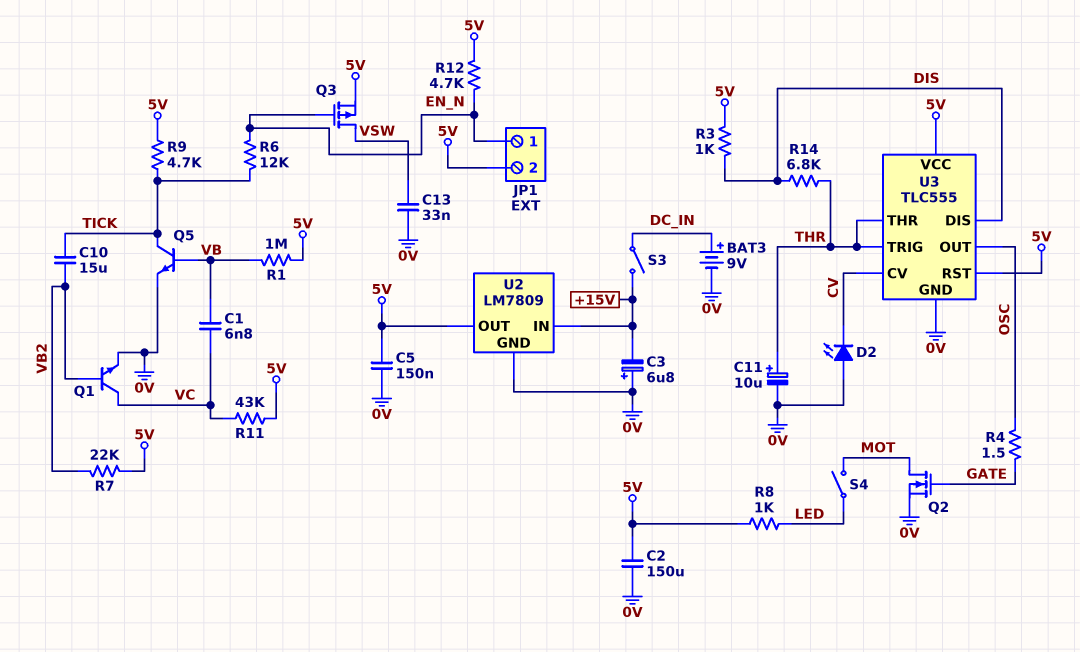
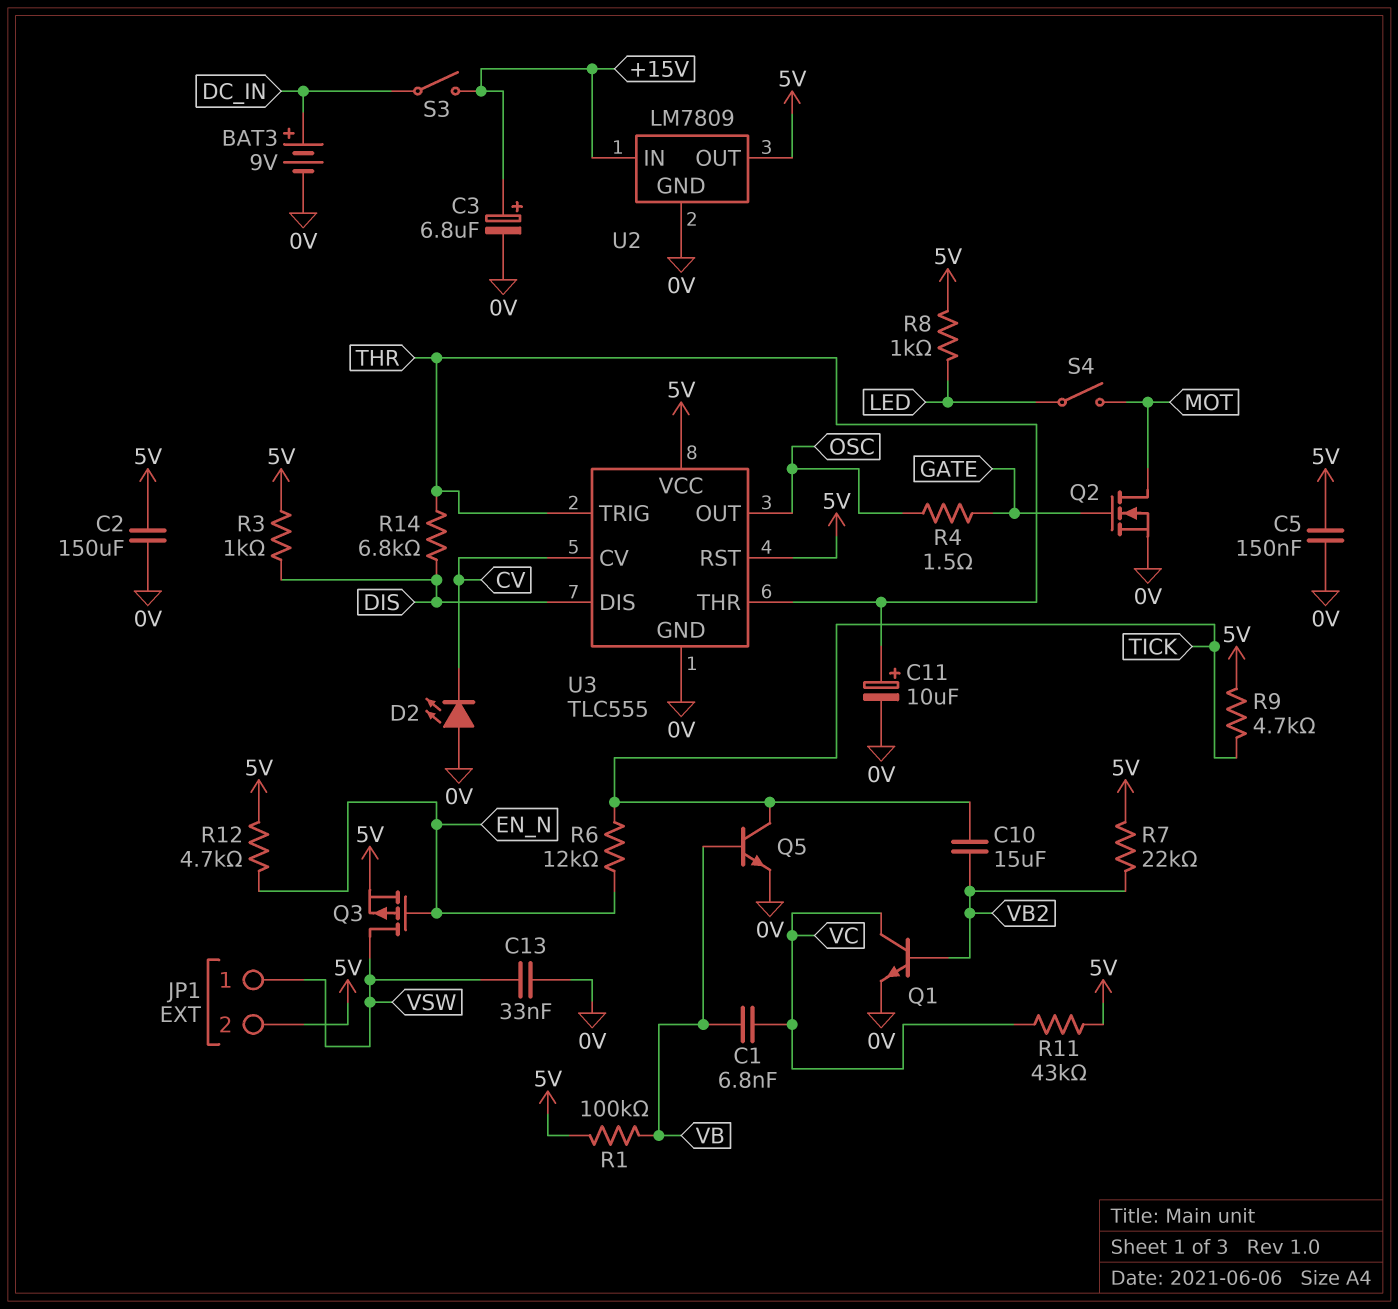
C3: 6.8uF (plus 0V, minus +15V) -> 6.8uF (plus +15V, minus 0V)
JP1 pin 1: EN_N -> VSW
R1: 1M (5V, VB) -> 100k (5V, VB)

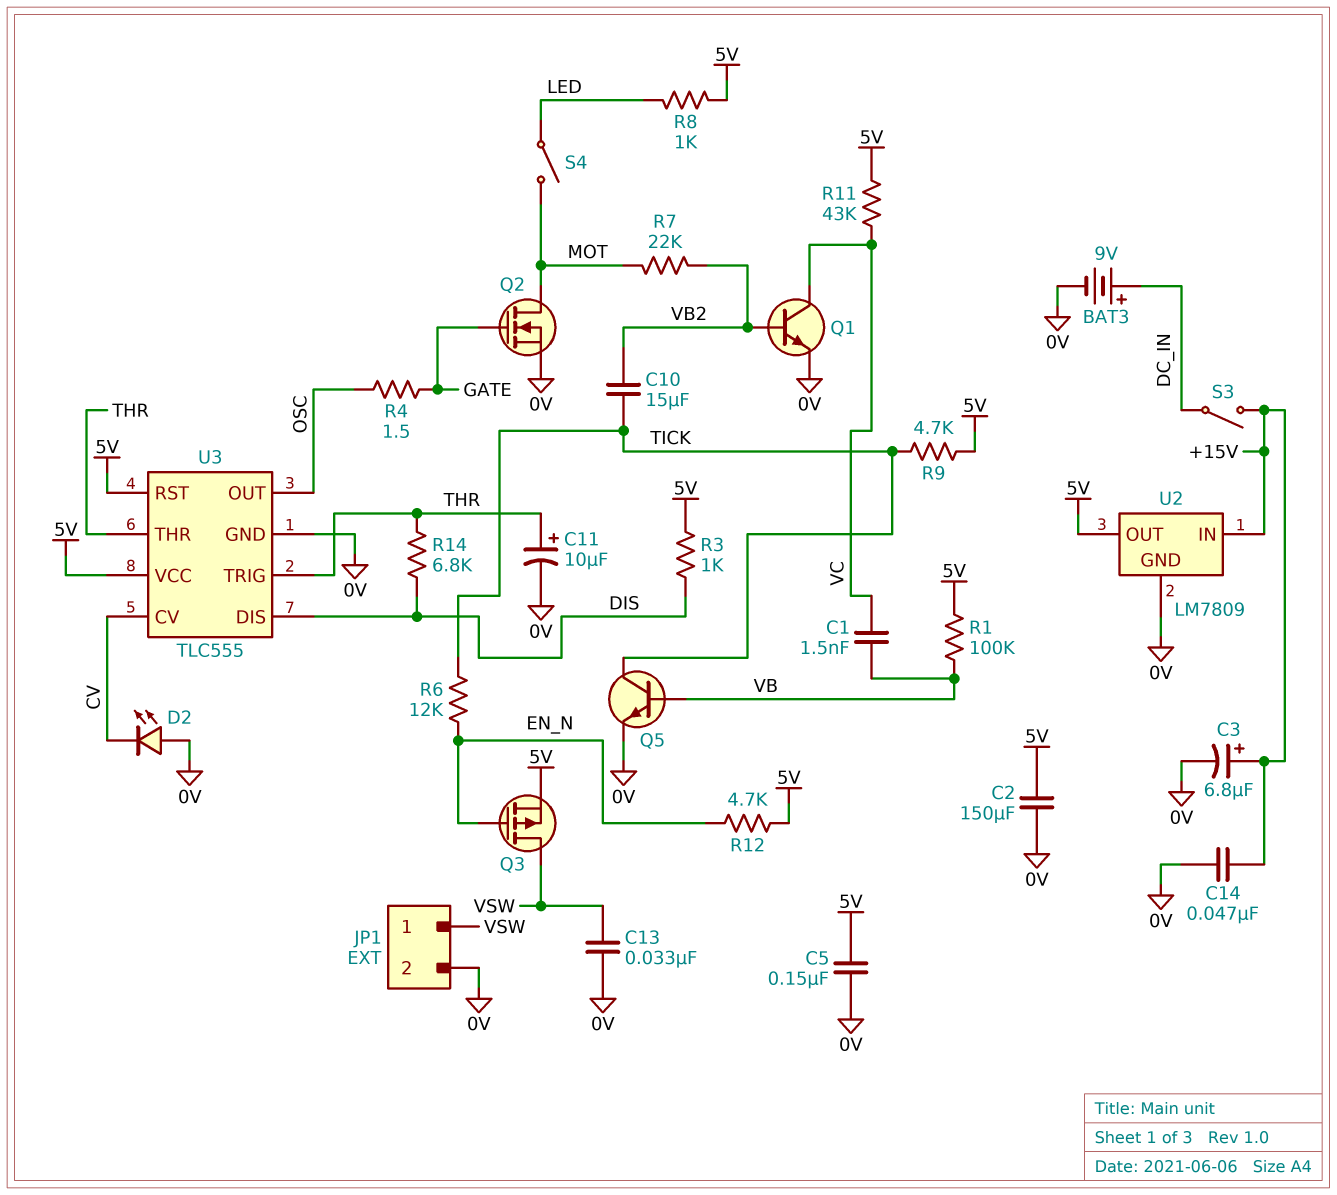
C1: 6.8nF (VB, VC) -> 1.5nF (VB, VC)
C14: none -> 47nF (+15V, 0V)
JP1 pin 2: 5V -> 0V
R7: 22k (5V, VB2) -> 22k (MOT, VB2)

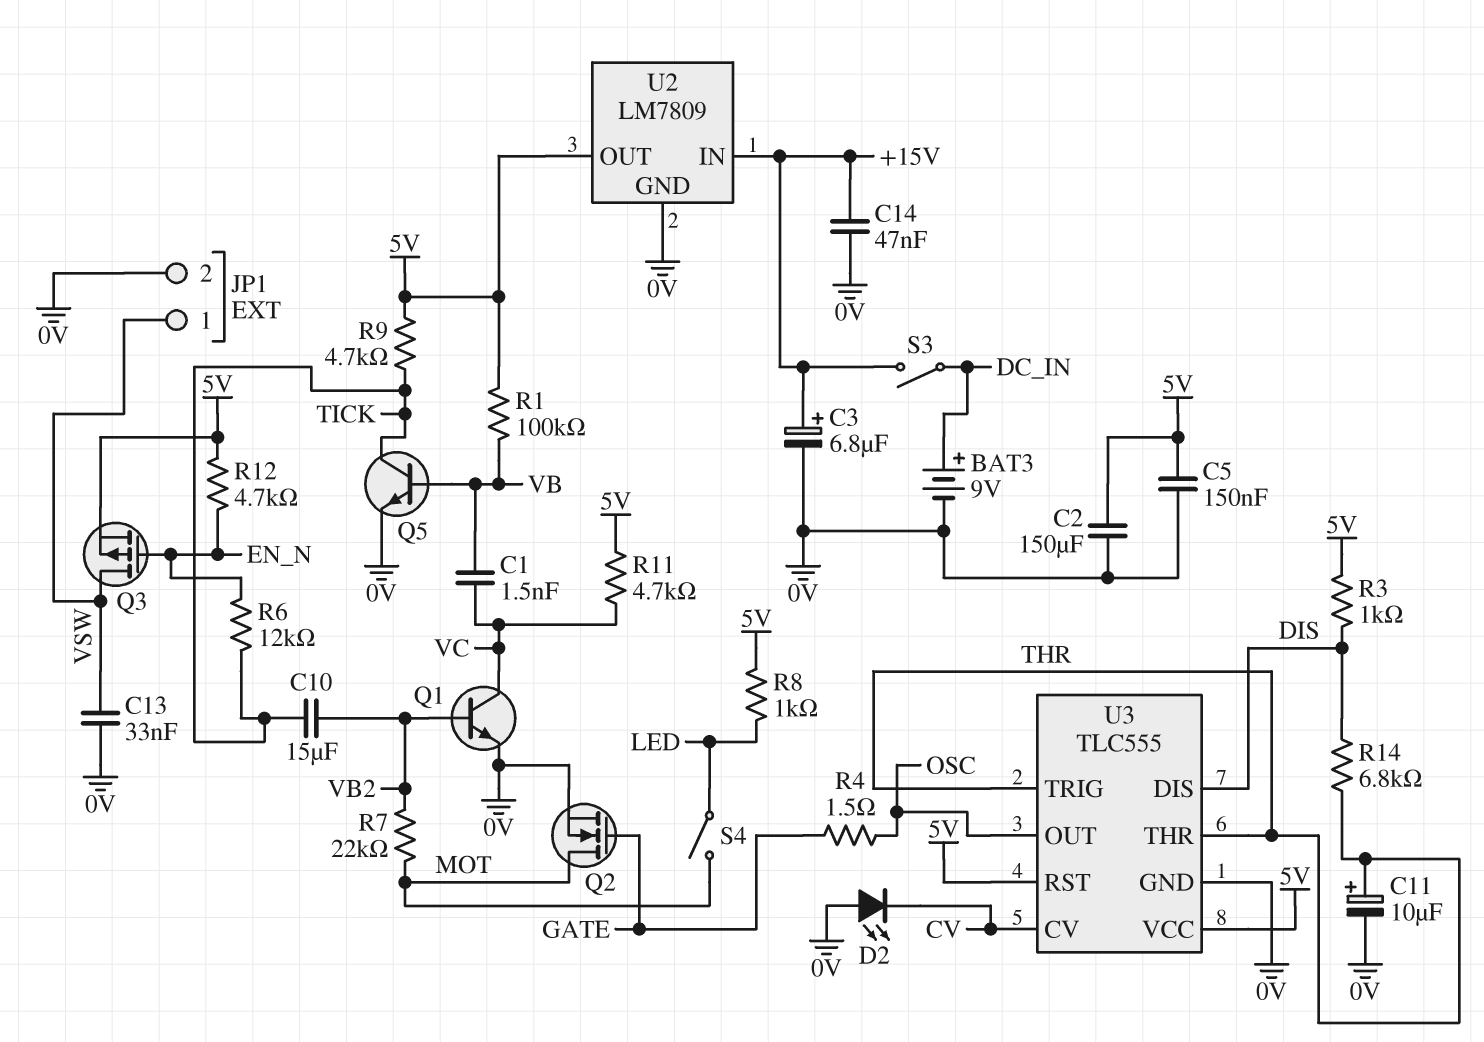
R11: 43k (5V, VC) -> 4.7k (5V, VC)

